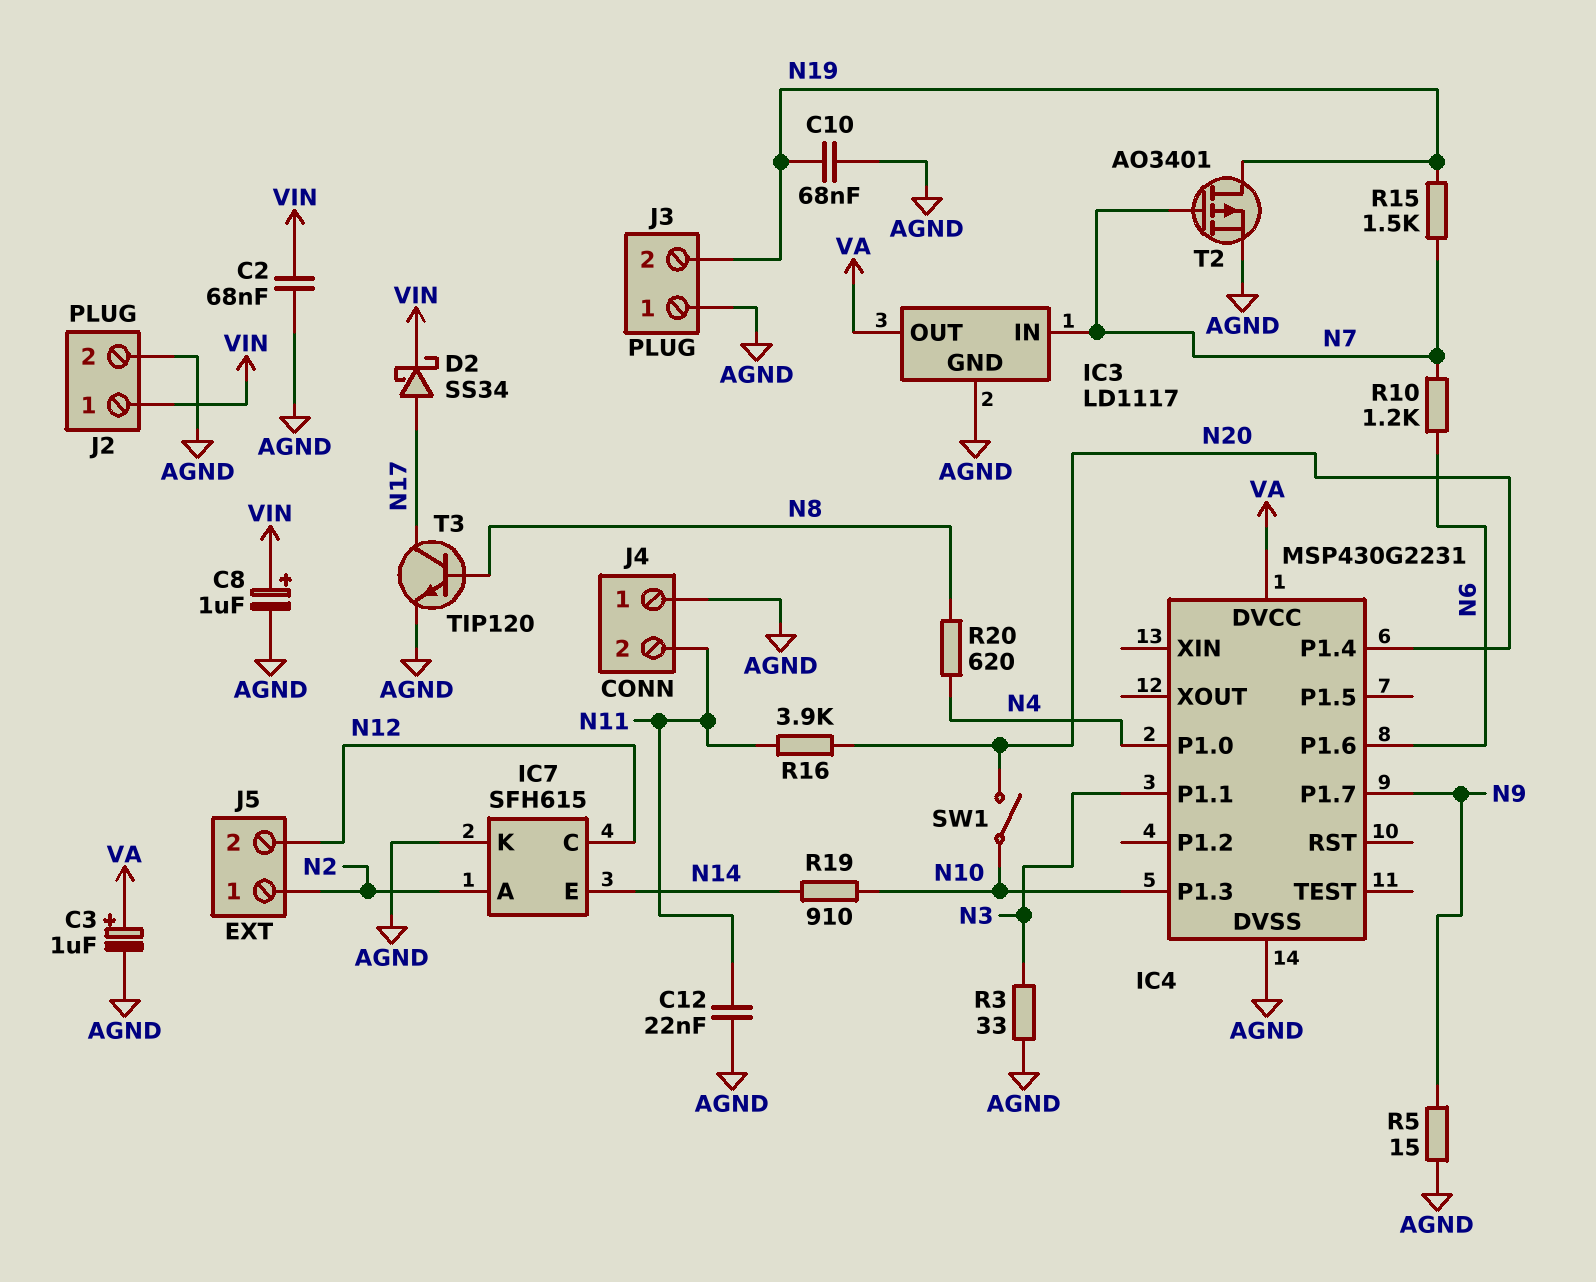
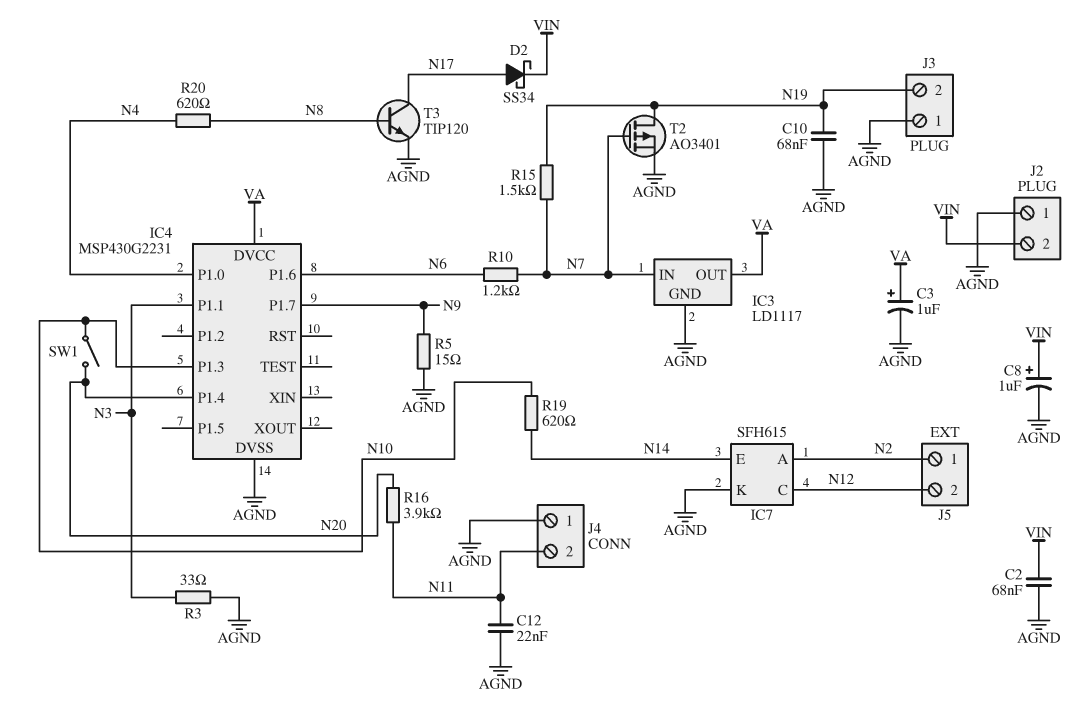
J2 pin 1: VIN -> AGND
J2 pin 2: AGND -> VIN
R19: 910 (N10, N14) -> 620 (N10, N14)

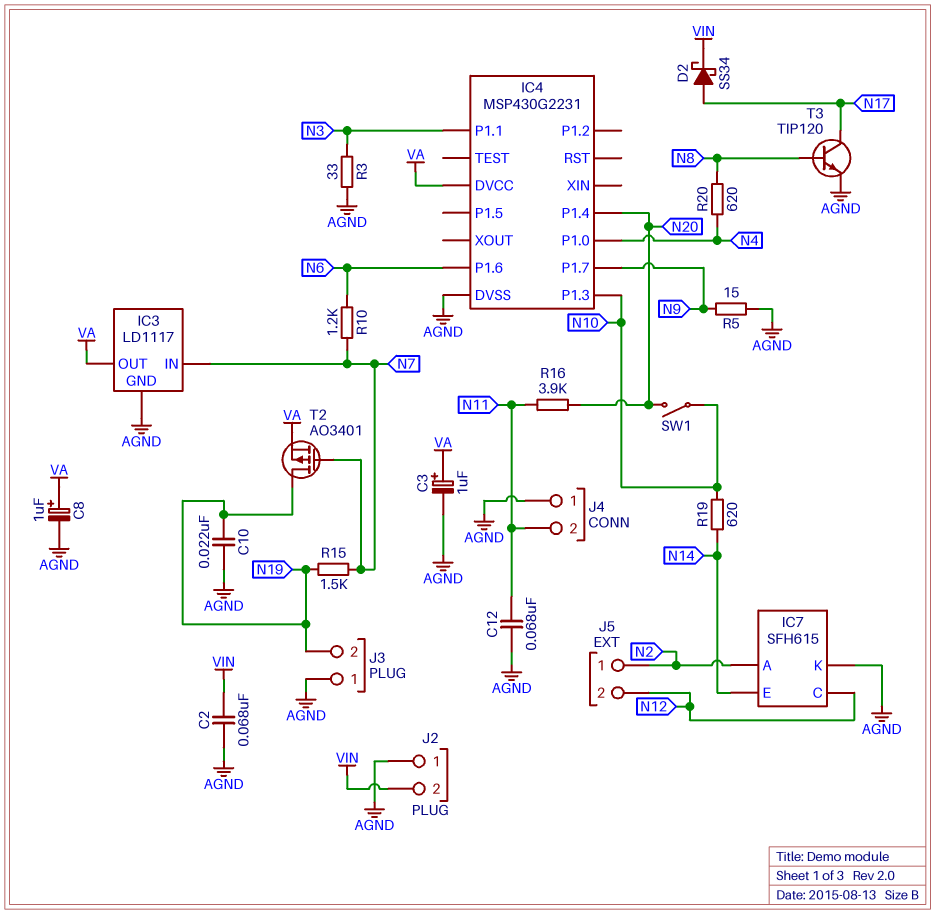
C8: 1uF (plus VIN, minus AGND) -> 1uF (plus VA, minus AGND)
C10: 68nF (AGND, N19) -> 22nF (AGND, N19)
C12: 22nF (AGND, N11) -> 68nF (AGND, N11)
T2: PMOS AO3401 (G N7, D N19, S AGND) -> PMOS AO3401 (G N7, D N19, S VA)

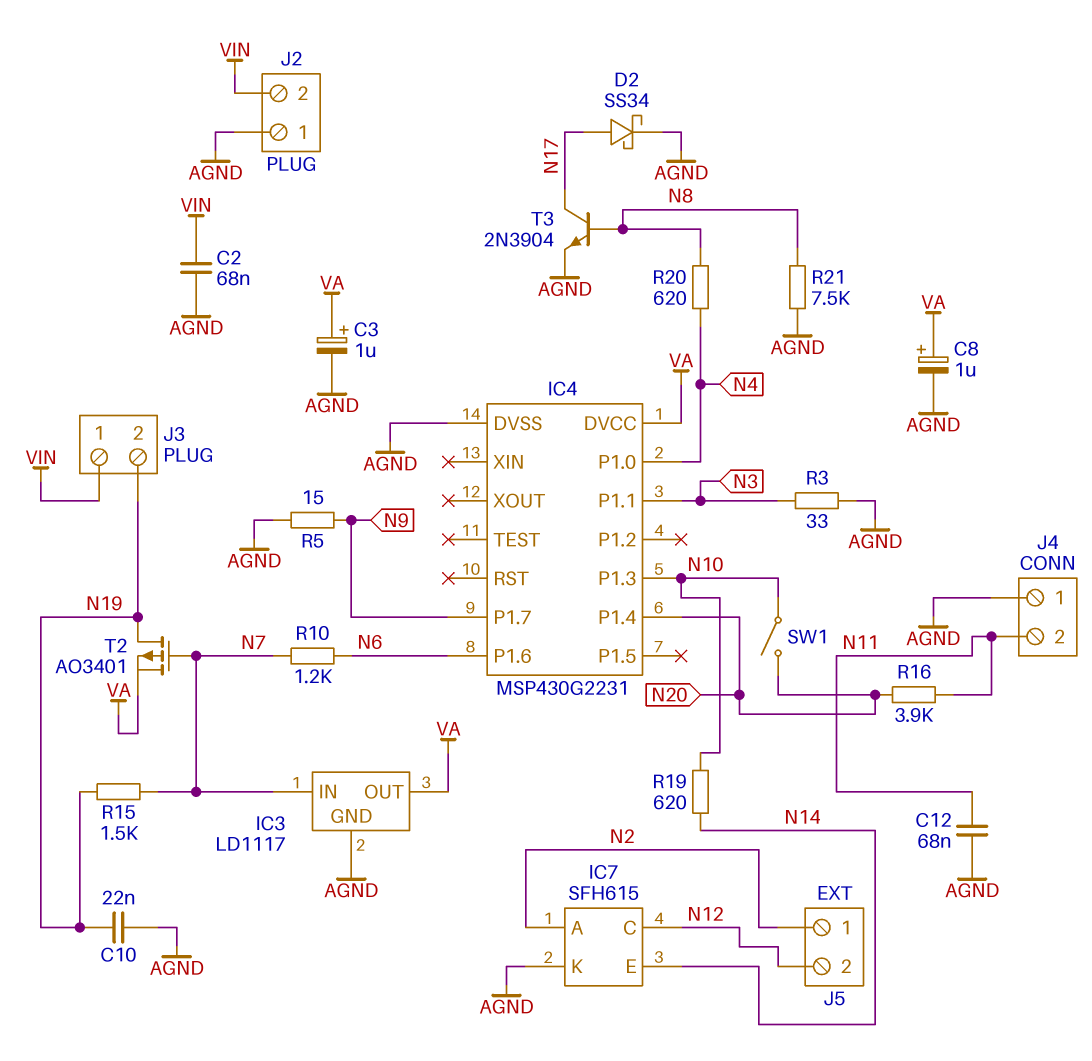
D2: schottky SS34 (A N17, K VIN) -> schottky SS34 (A N17, K AGND)
J3 pin 1: AGND -> VIN
R21: none -> 7.5k (AGND, N8)
T3: NPN TIP120 (B N8, C N17, E AGND) -> NPN 2N3904 (B N8, C N17, E AGND)

